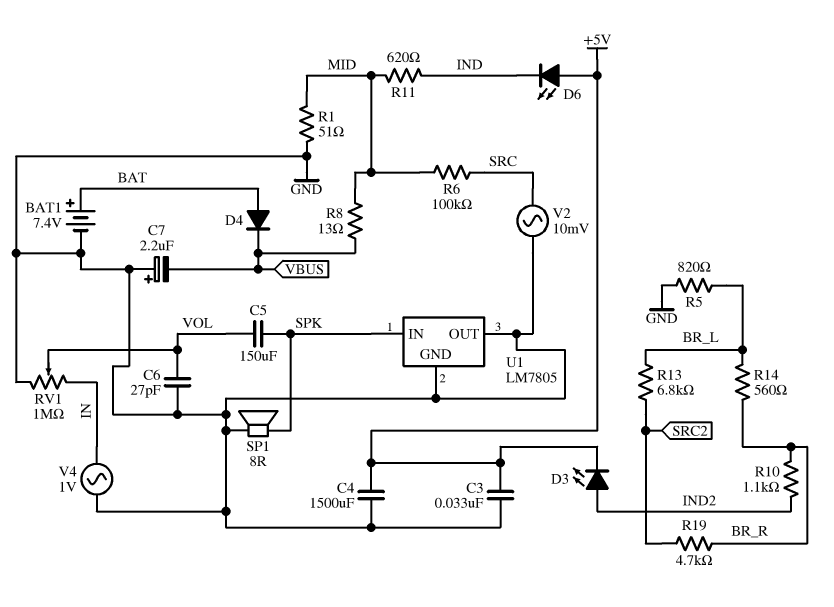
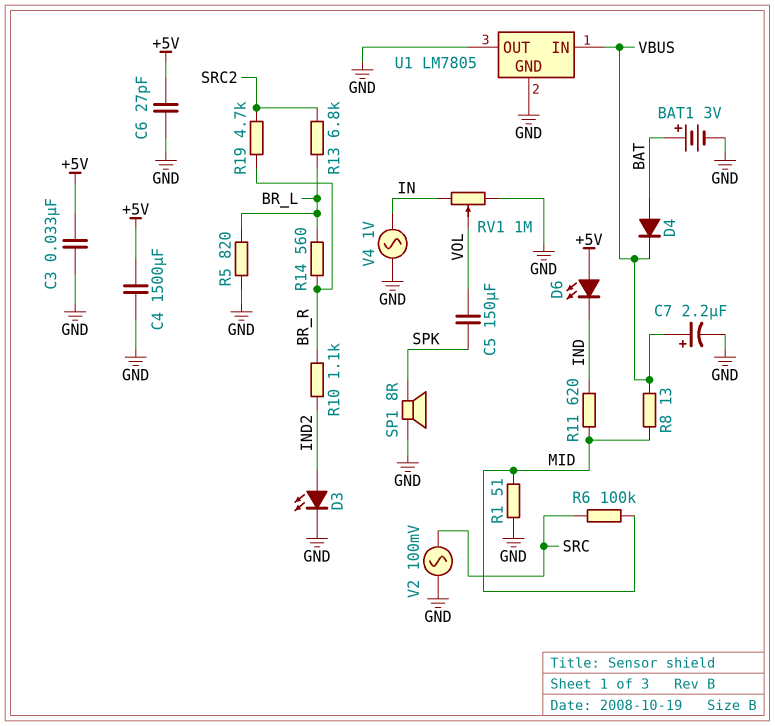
BAT1: 7.4V (plus BAT, minus GND) -> 3V (plus BAT, minus GND)
C6: 27pF (GND, VOL) -> 27pF (+5V, GND)
C7: 2.2uF (plus GND, minus VBUS) -> 2.2uF (plus VBUS, minus GND)
D3: LED (A IND2, K +5V) -> LED (A IND2, K GND)
U1 pin IN: SPK -> VBUS
V2: AC 10mV (GND, SRC) -> AC 100mV (GND, SRC)

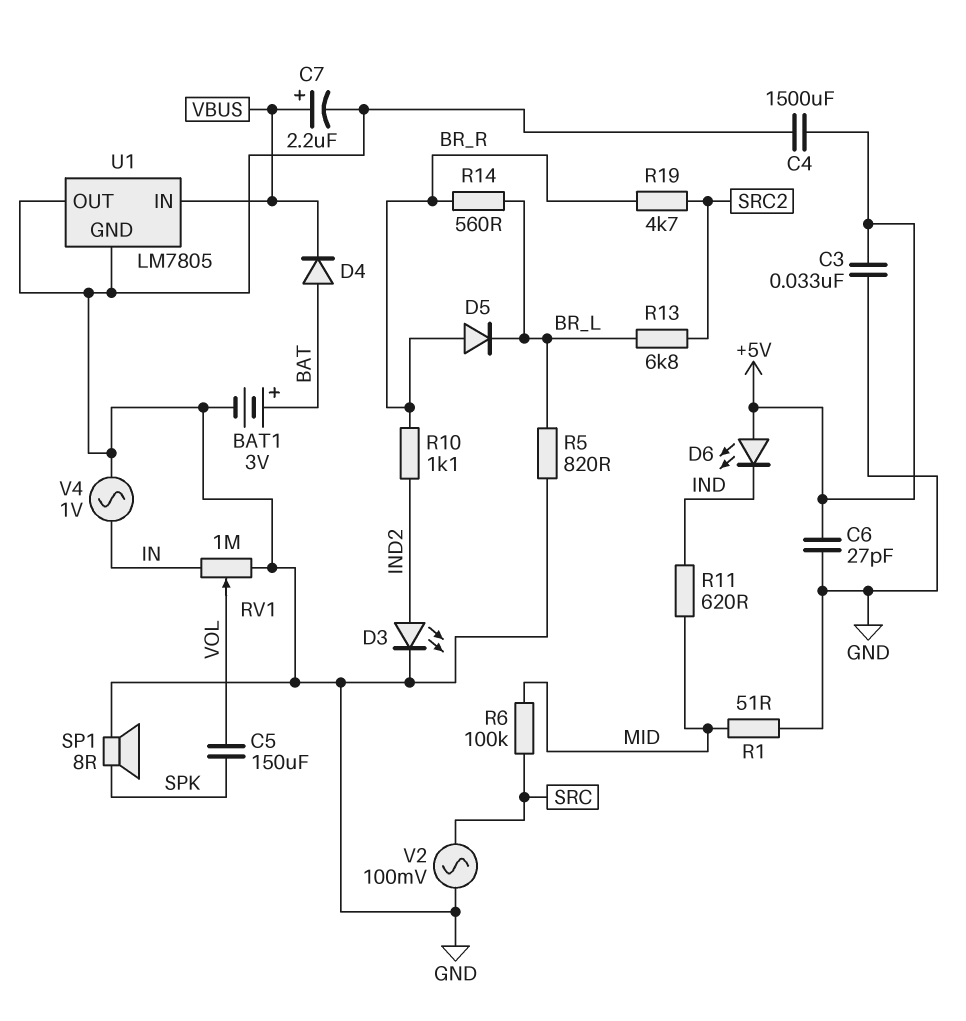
D5: none -> diode (A BR_R, K BR_L)
R8: 13 (MID, VBUS) -> none

